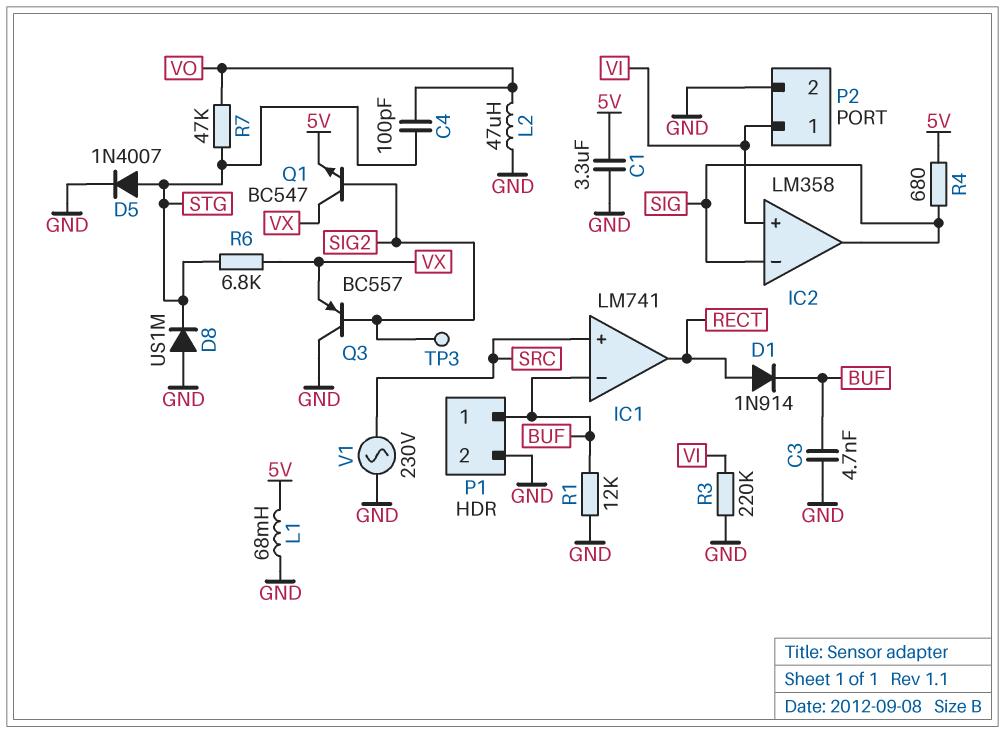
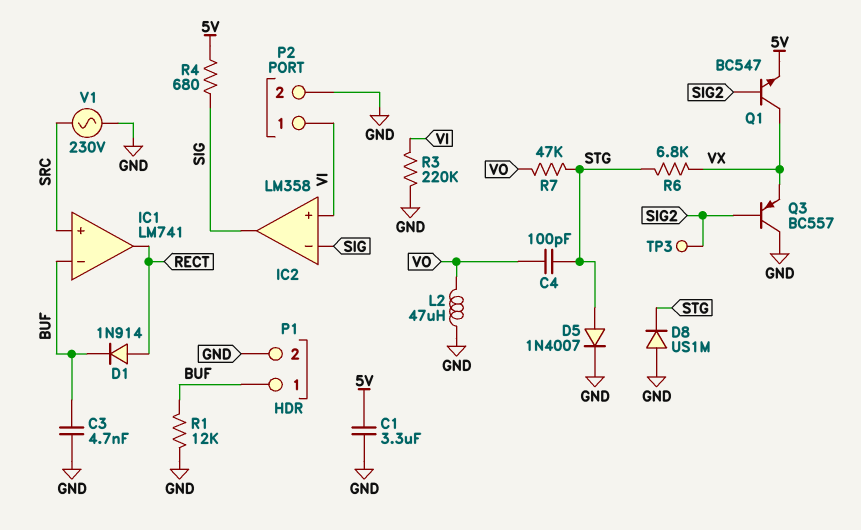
L1: 68mH (5V, GND) -> none

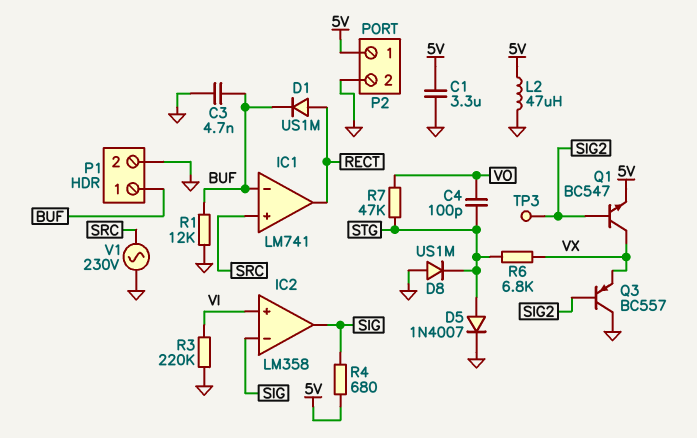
D1: diode 1N914 (A RECT, K BUF) -> diode US1M (A RECT, K BUF)
L2: 47uH (GND, VO) -> 47uH (5V, GND)
P2 pin 1: VI -> 5V

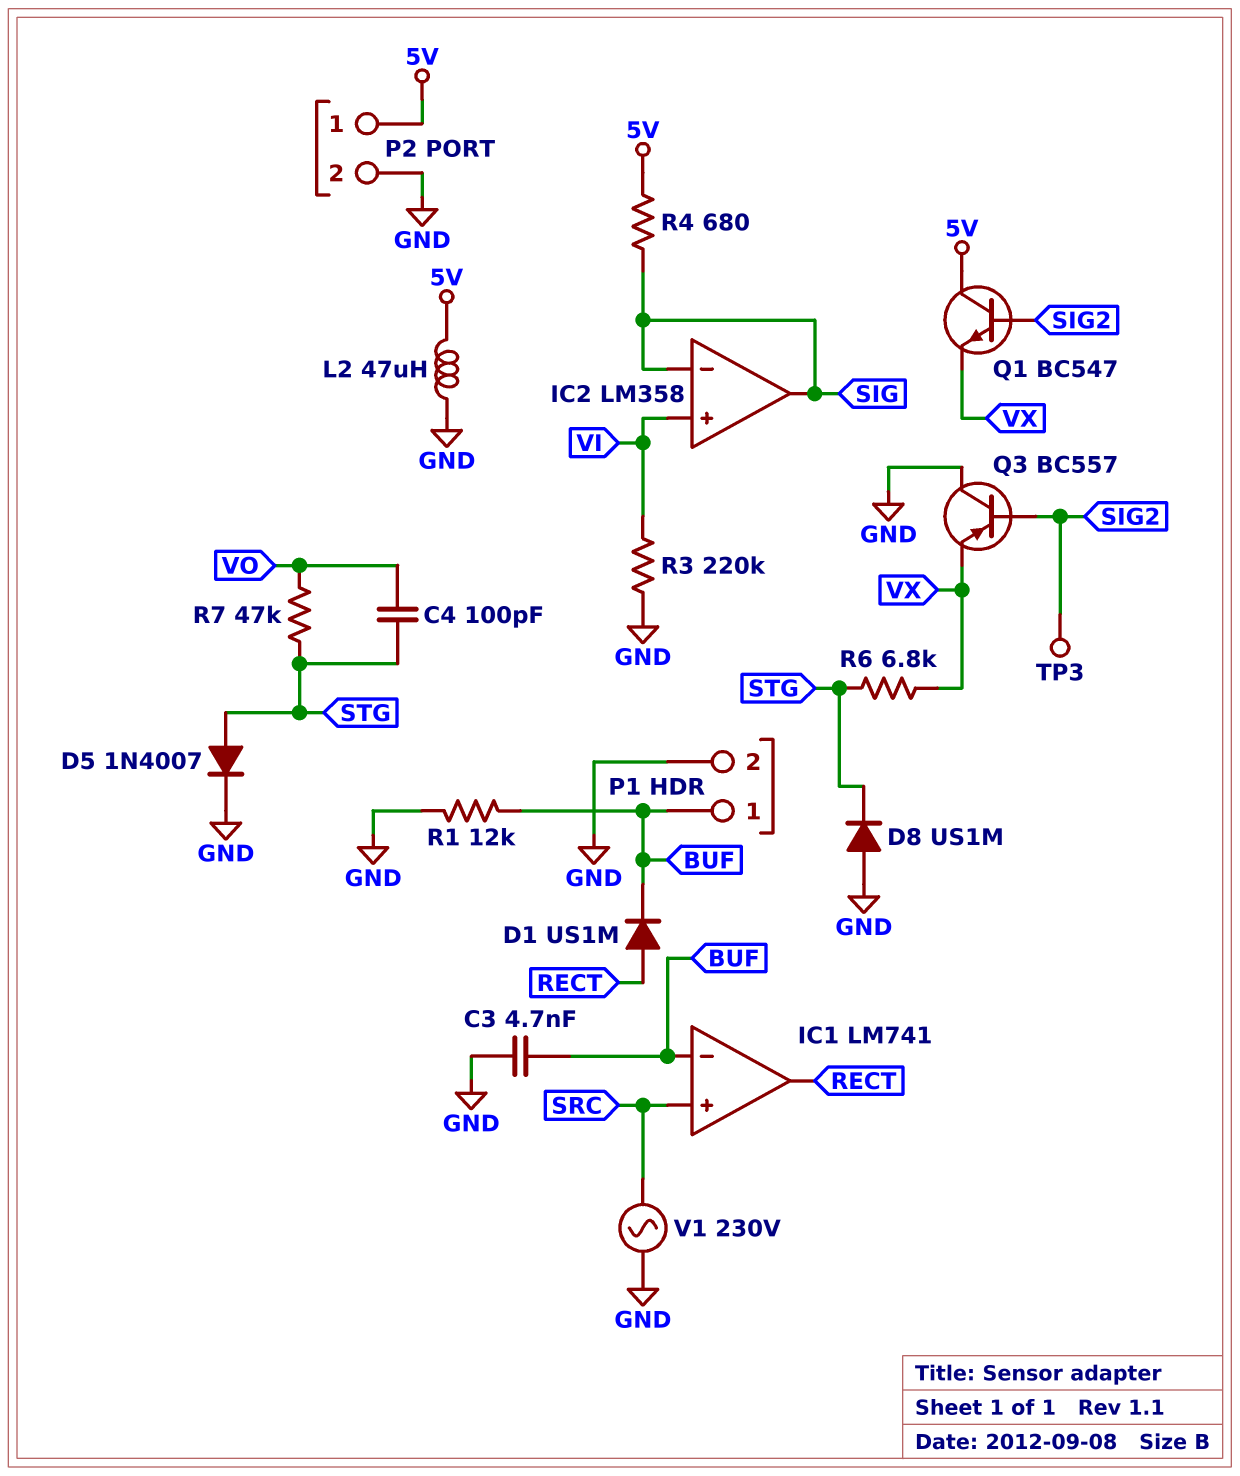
C1: 3.3uF (5V, GND) -> none
Q1: NPN BC547 (B SIG2, C VX, E 5V) -> NPN BC547 (B SIG2, C 5V, E VX)

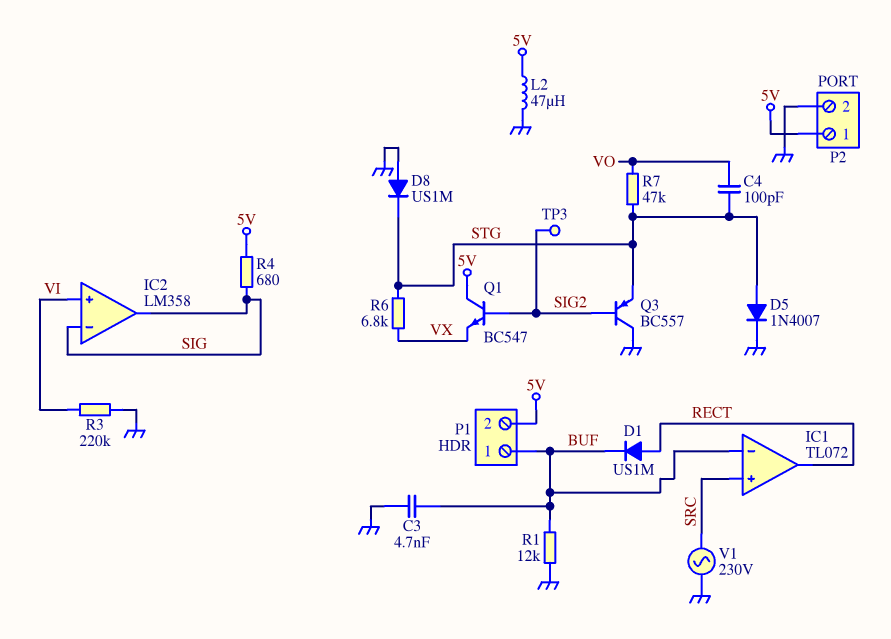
IC1: LM741 -> TL072
P1 pin 2: GND -> 5V
Q3: PNP BC557 (B SIG2, C GND, E VX) -> PNP BC557 (B SIG2, C GND, E STG)

